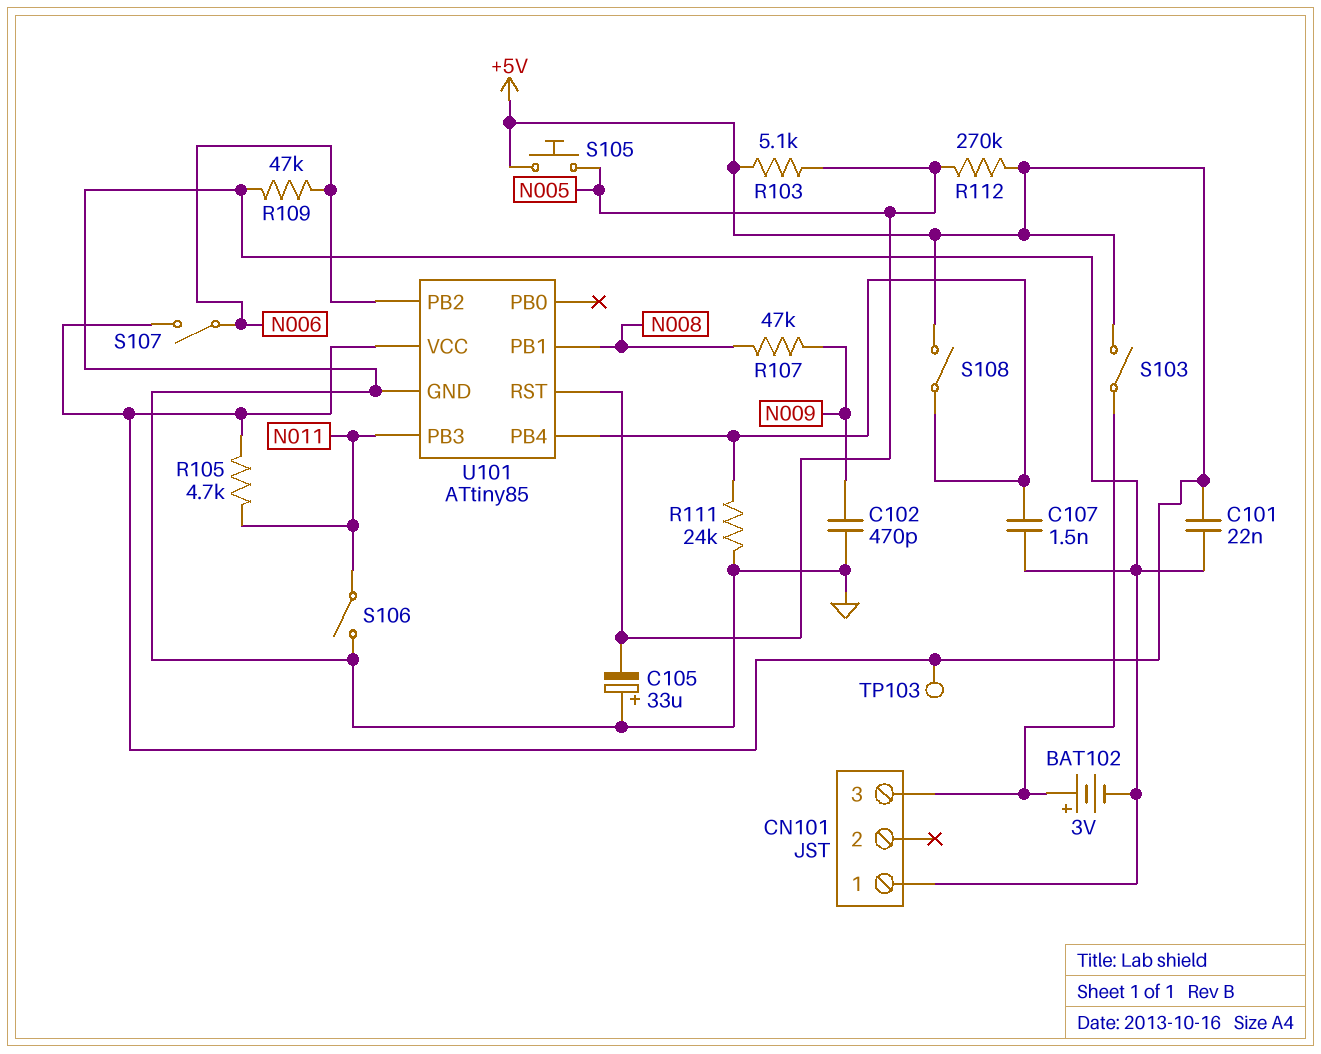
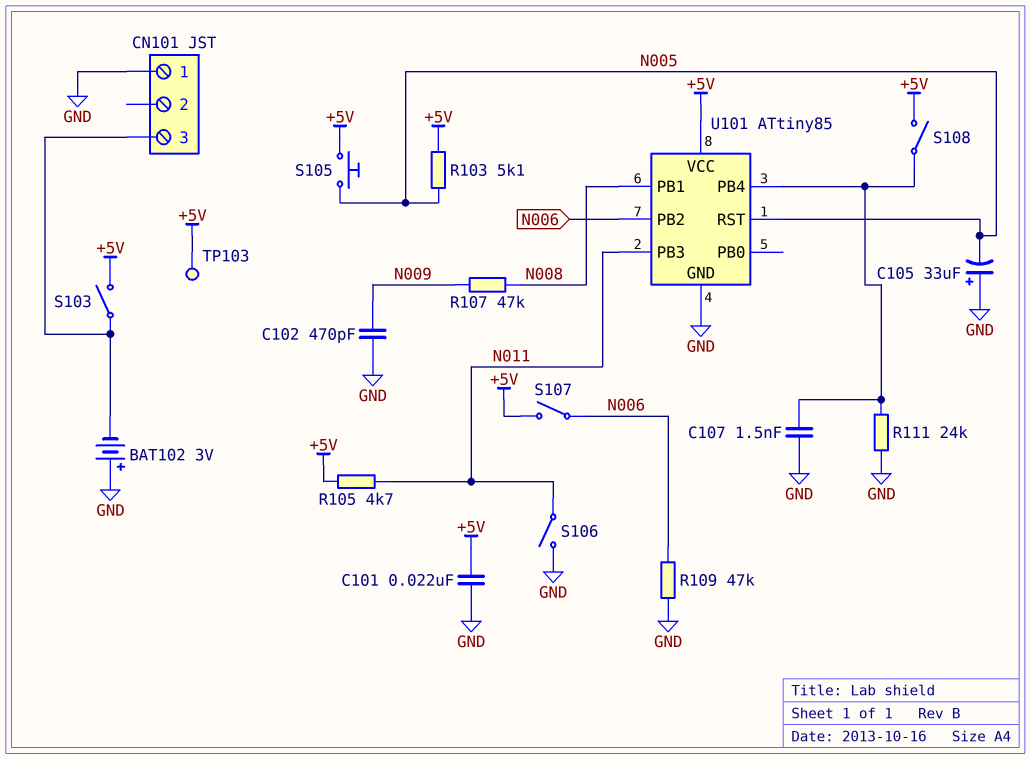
BAT102: 3V (plus CN101/3, minus GND) -> 3V (plus GND, minus CN101/3)
R112: 270k (+5V, N005) -> none

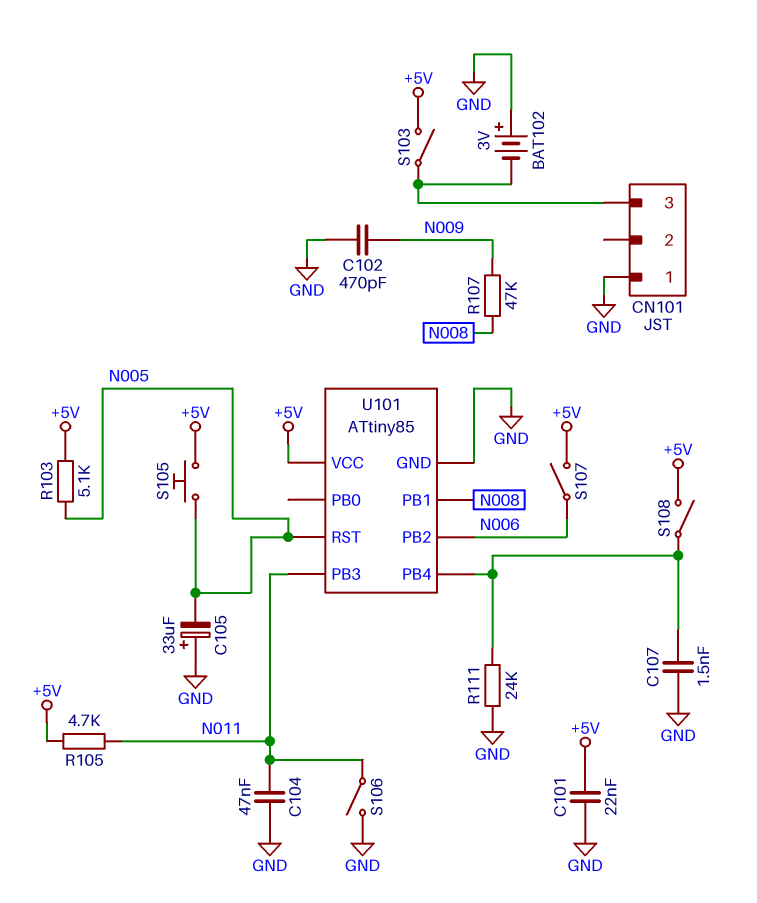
C104: none -> 47nF (GND, N011)
R109: 47k (GND, N006) -> none
TP103: test point (+5V) -> none

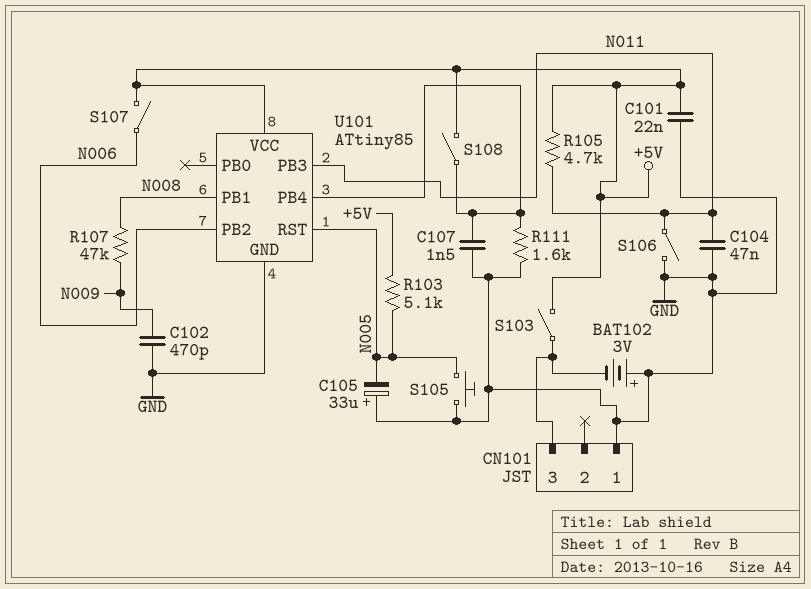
R111: 24k (GND, U101/PB4) -> 1.6k (GND, U101/PB4)
S105: button (+5V, N005) -> button (GND, N005)

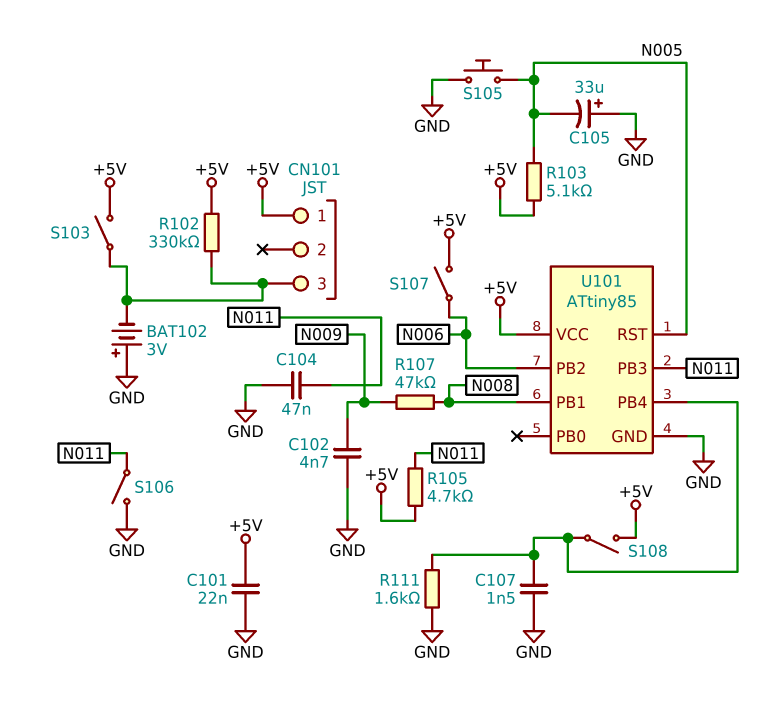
C102: 470pF (GND, N009) -> 4.7nF (GND, N009)
CN101 pin 1: GND -> +5V
R102: none -> 330k (+5V, CN101/3)

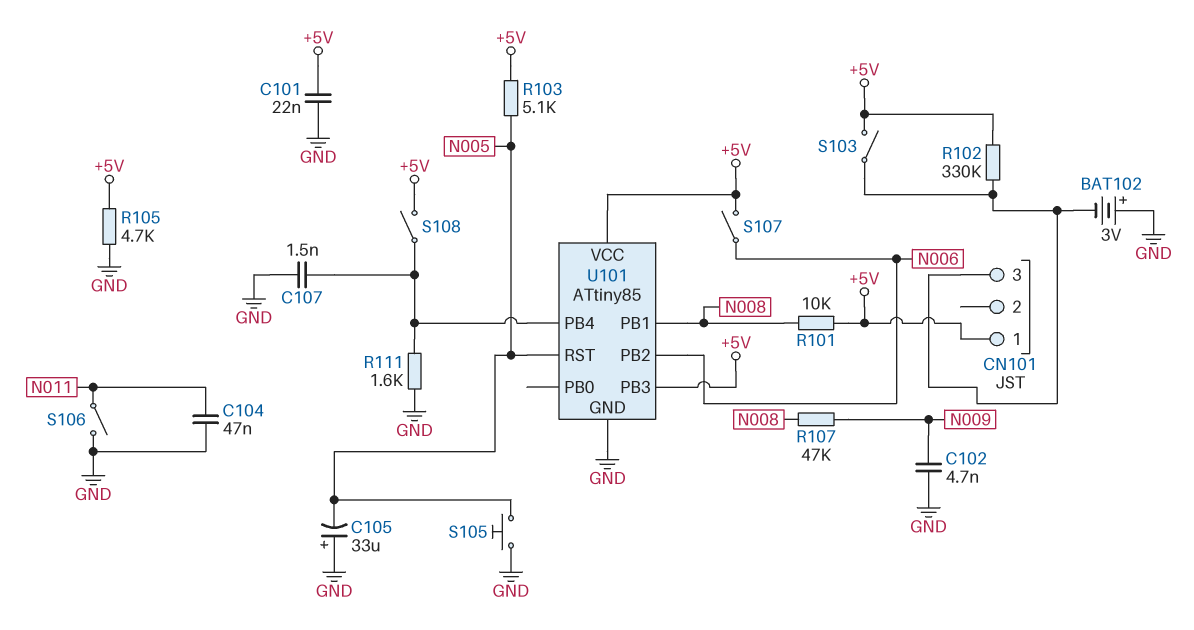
R101: none -> 10k (+5V, N008)
R105: 4.7k (+5V, N011) -> 4.7k (+5V, GND)
U101 pin PB3: N011 -> +5V

